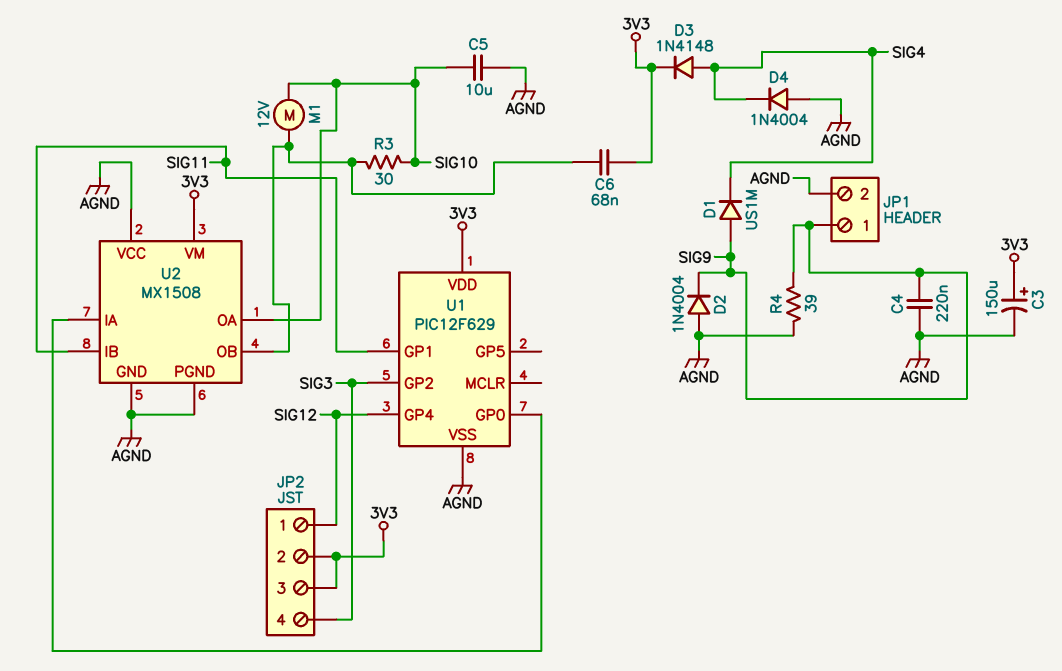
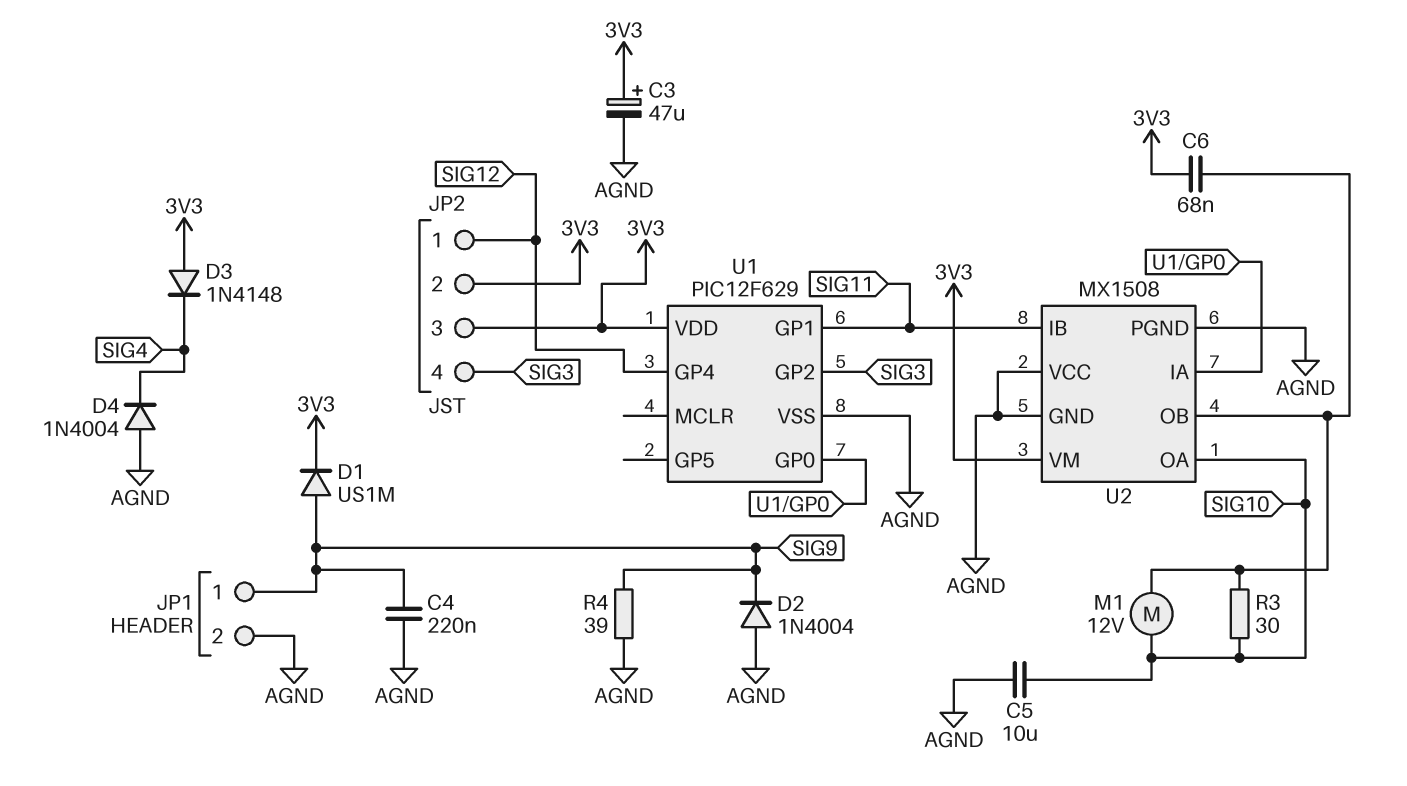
C3: 150uF (plus 3V3, minus AGND) -> 47uF (plus 3V3, minus AGND)
D1: diode US1M (A SIG9, K SIG4) -> diode US1M (A SIG9, K 3V3)
D3: diode 1N4148 (A SIG4, K 3V3) -> diode 1N4148 (A 3V3, K SIG4)

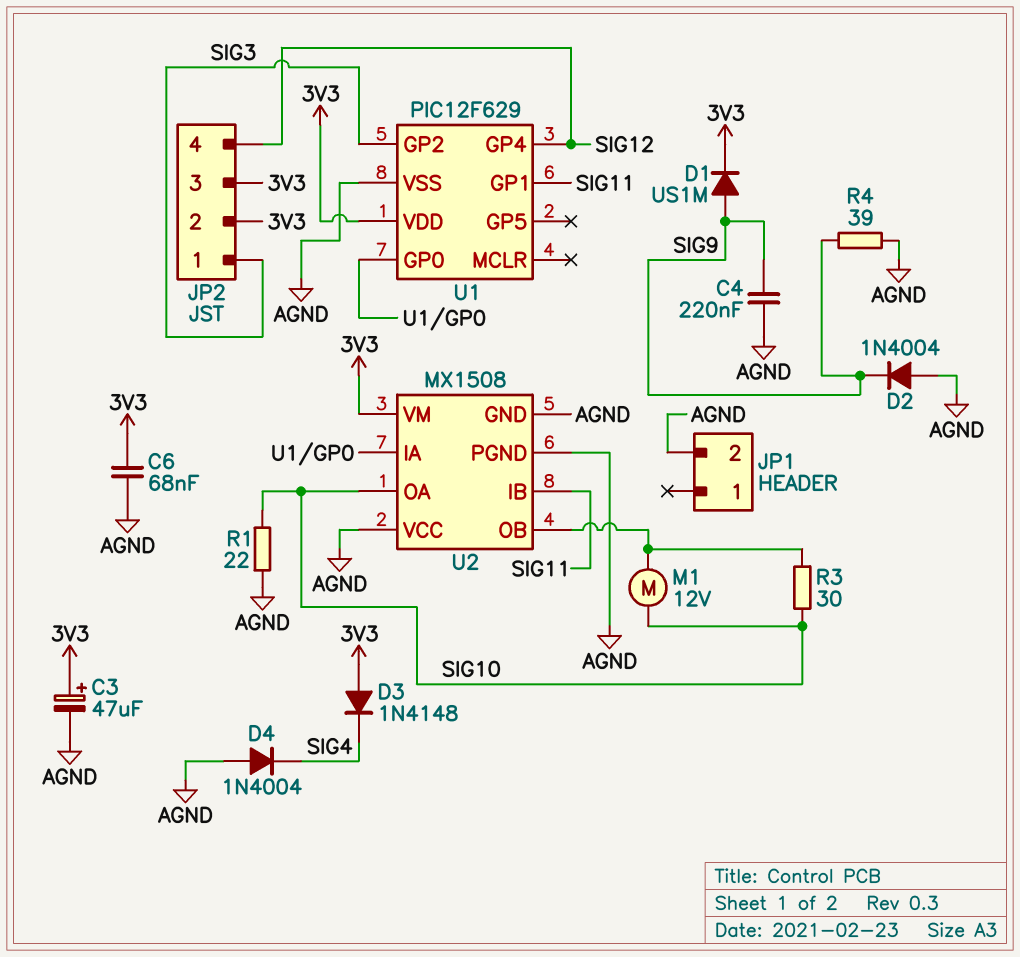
C5: 10uF (AGND, SIG10) -> none
C6: 68nF (3V3, U2/OB) -> 68nF (3V3, AGND)
JP1 pin 1: SIG9 -> none
JP2 pin 1: SIG12 -> SIG3
JP2 pin 4: SIG3 -> SIG12
R1: none -> 22 (AGND, SIG10)

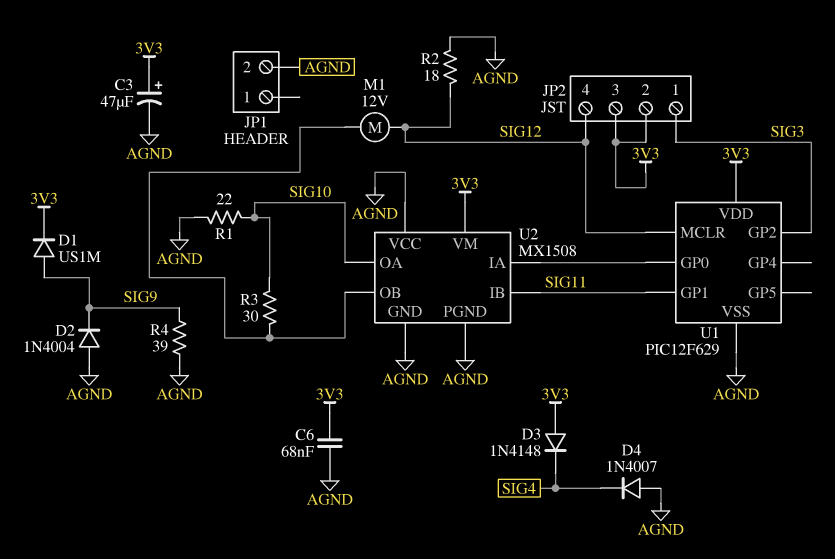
C4: 220nF (AGND, SIG9) -> none
D4: diode 1N4004 (A AGND, K SIG4) -> diode 1N4007 (A AGND, K SIG4)
M1: motor 12V (SIG10, U2/OB) -> motor 12V (SIG12, U2/OB)
R2: none -> 18 (AGND, SIG12)
U1 pin GP4: SIG12 -> none
U1 pin MCLR: none -> SIG12

